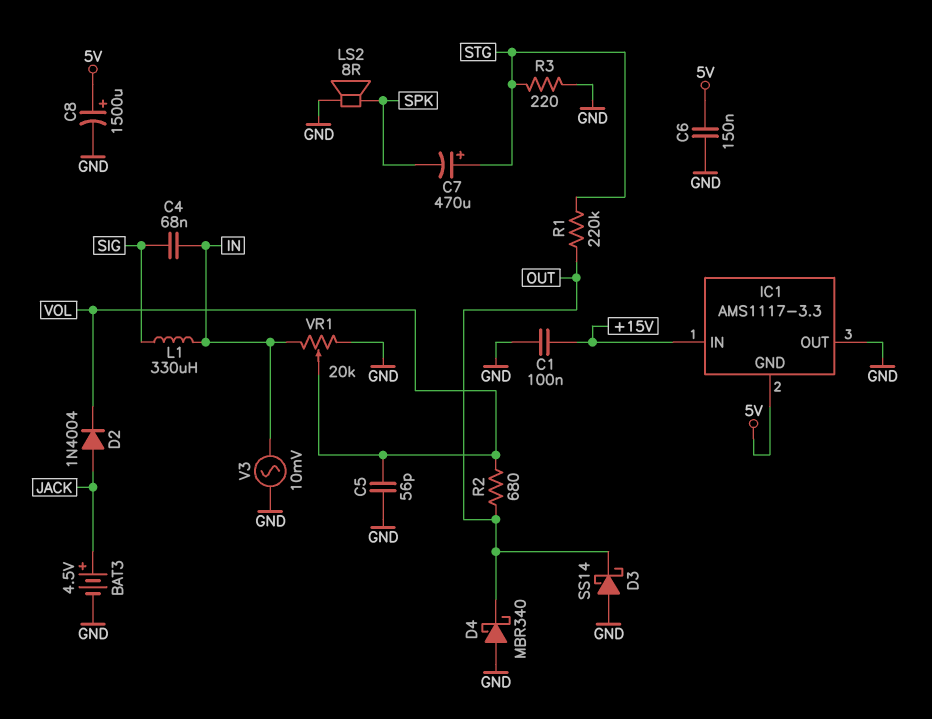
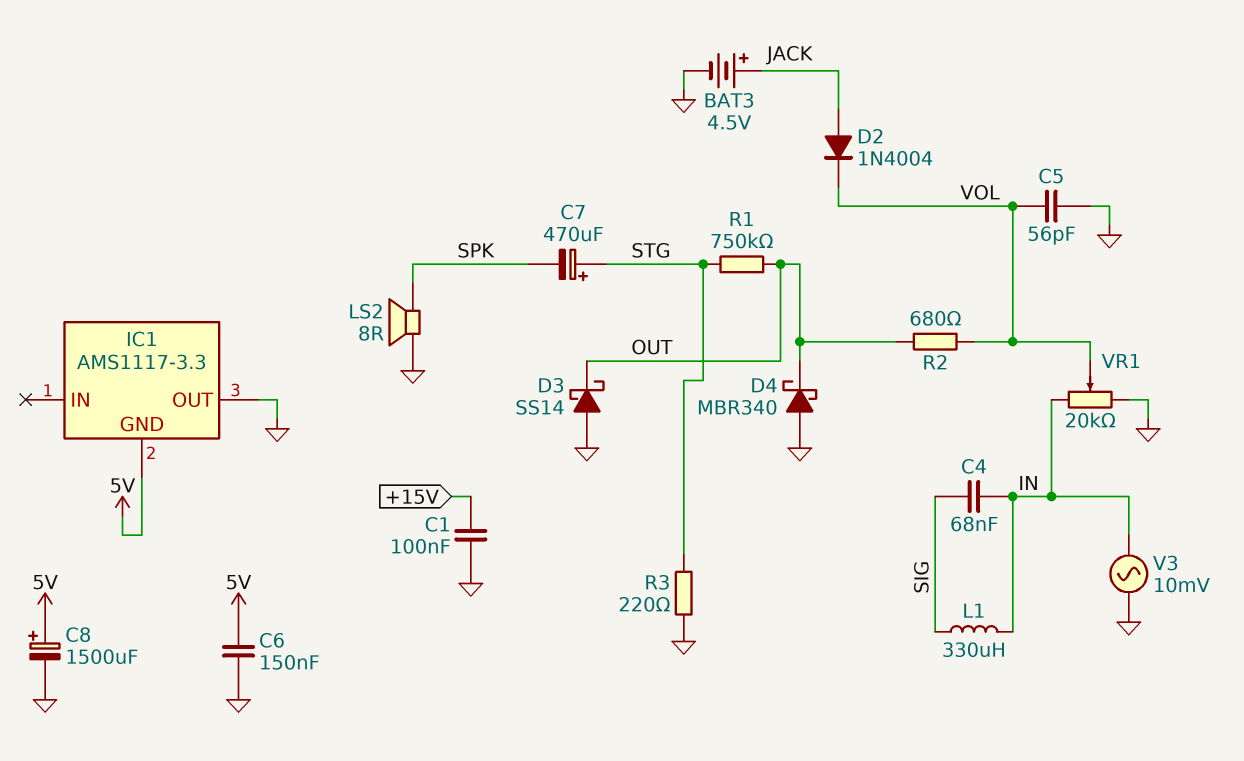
IC1 pin IN: +15V -> none
R1: 220k (OUT, STG) -> 750k (OUT, STG)

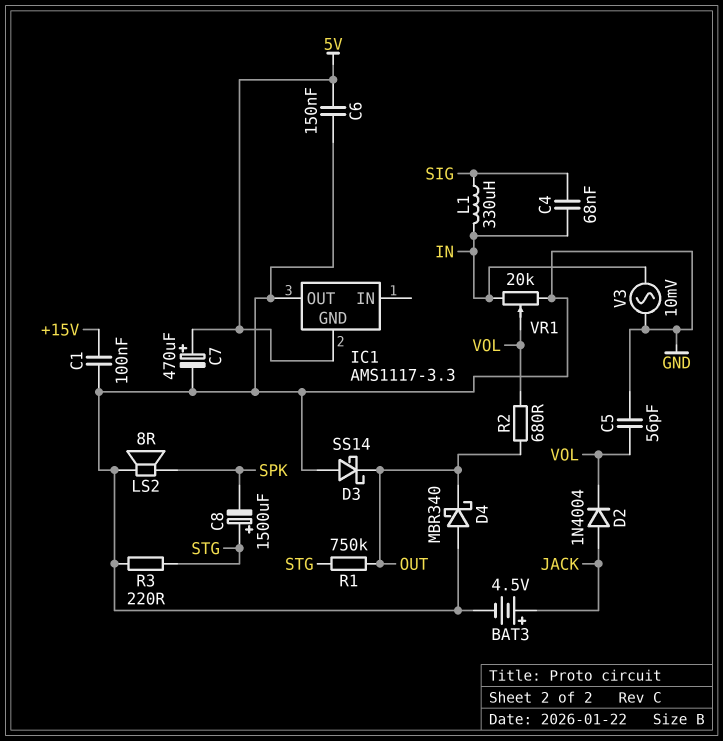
C7: 470uF (plus STG, minus SPK) -> 470uF (plus 5V, minus GND)
C8: 1500uF (plus 5V, minus GND) -> 1500uF (plus STG, minus SPK)

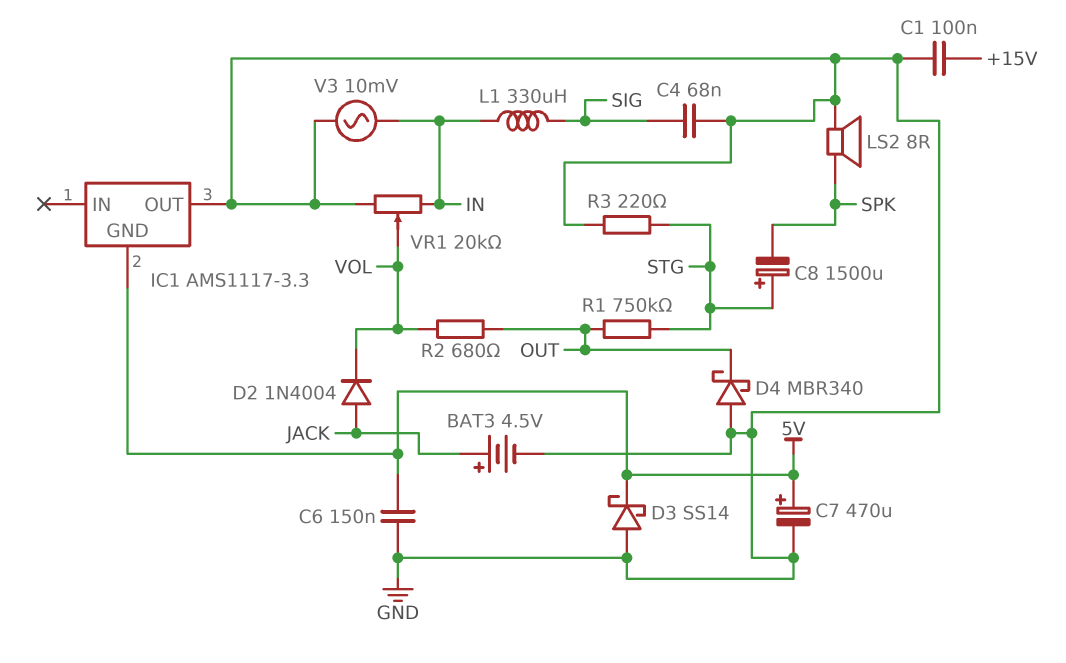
C4: 68nF (IN, SIG) -> 68nF (GND, SIG)
C5: 56pF (GND, VOL) -> none
D3: schottky SS14 (A GND, K OUT) -> schottky SS14 (A GND, K 5V)

